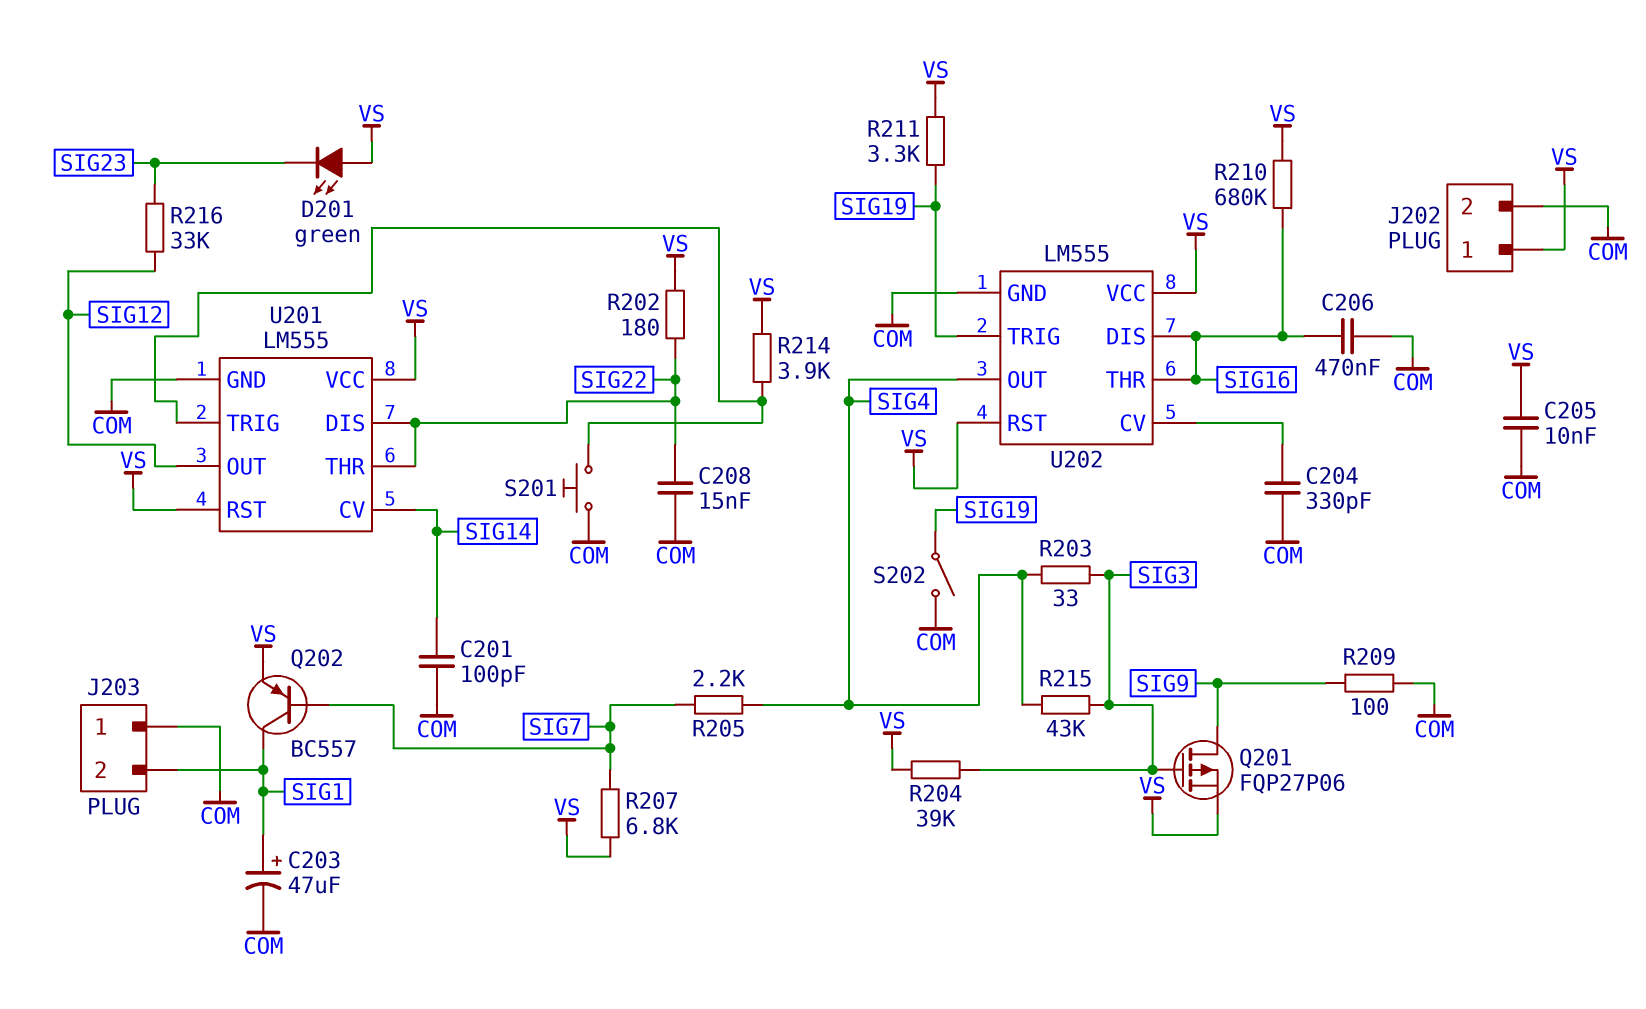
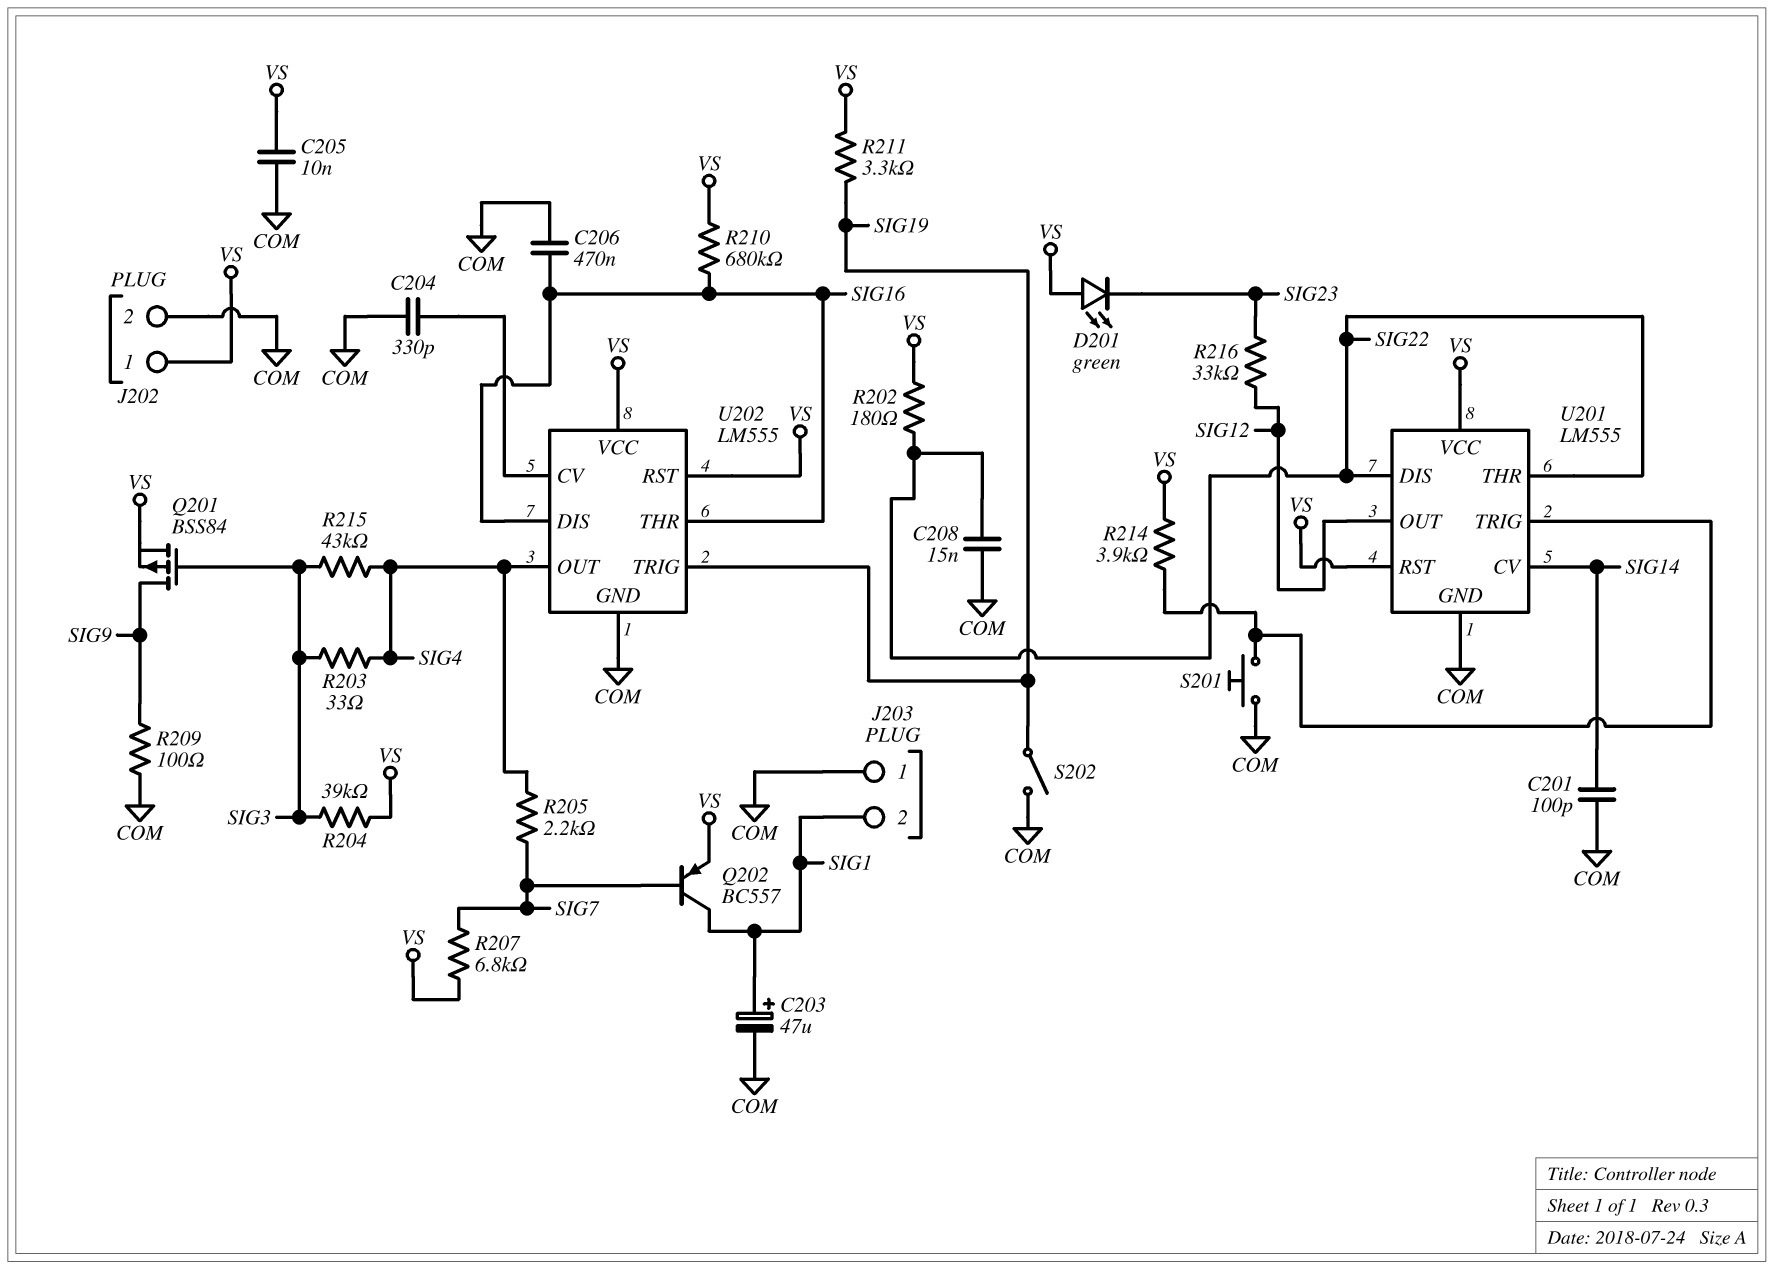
Q201: PMOS FQP27P06 (G SIG3, D SIG9, S VS) -> PMOS BSS84 (G SIG3, D SIG9, S VS)

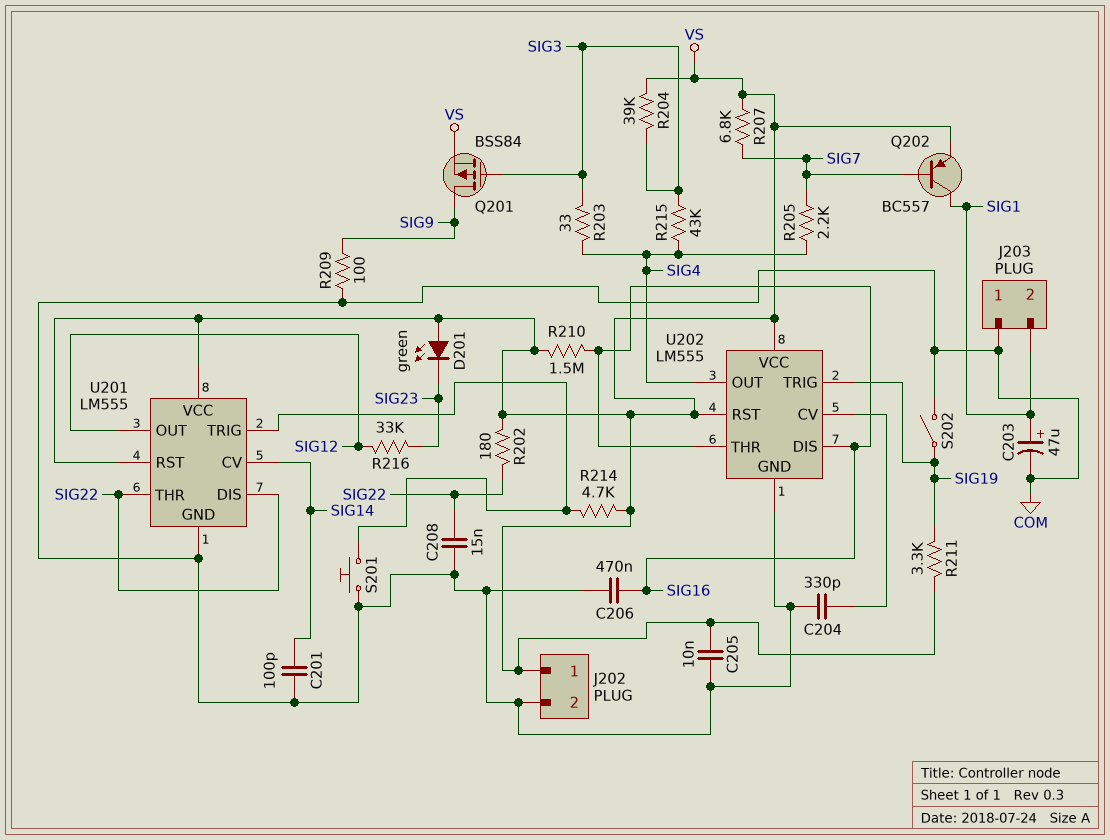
R210: 680k (SIG16, VS) -> 1.5M (SIG16, VS)
R214: 3.9k (U201/TRIG, VS) -> 4.7k (U201/TRIG, VS)

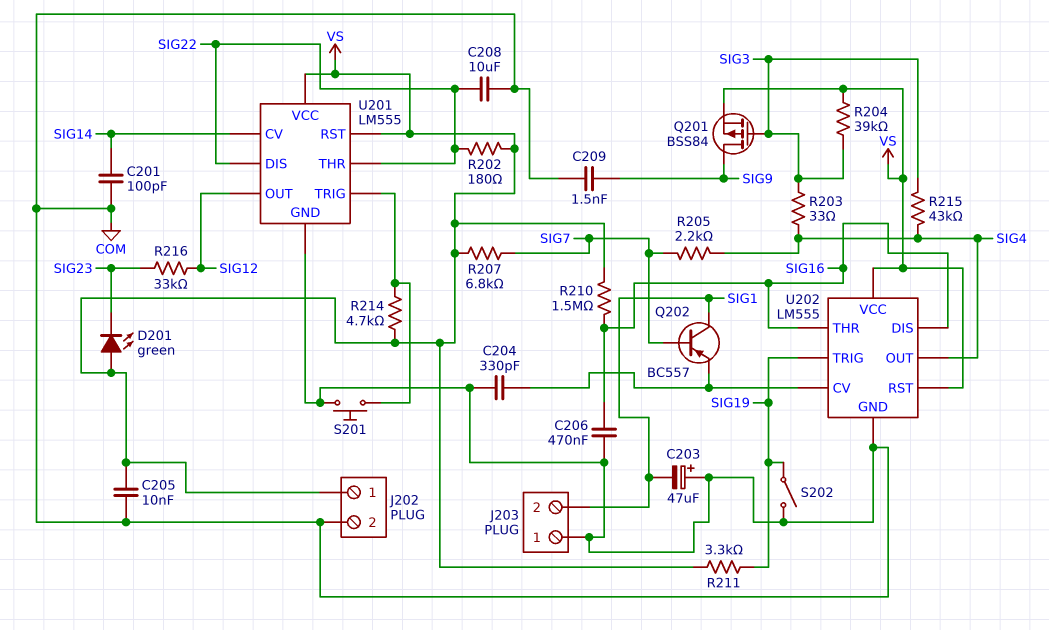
C203: 47uF (plus SIG1, minus COM) -> 47uF (plus COM, minus SIG1)
C208: 15nF (COM, SIG22) -> 10uF (COM, SIG22)
C209: none -> 1.5nF (COM, SIG9)
Q202: PNP BC557 (B SIG7, C SIG1, E VS) -> PNP BC557 (B SIG7, C SIG1, E U202/CV)
R209: 100 (COM, SIG9) -> none

